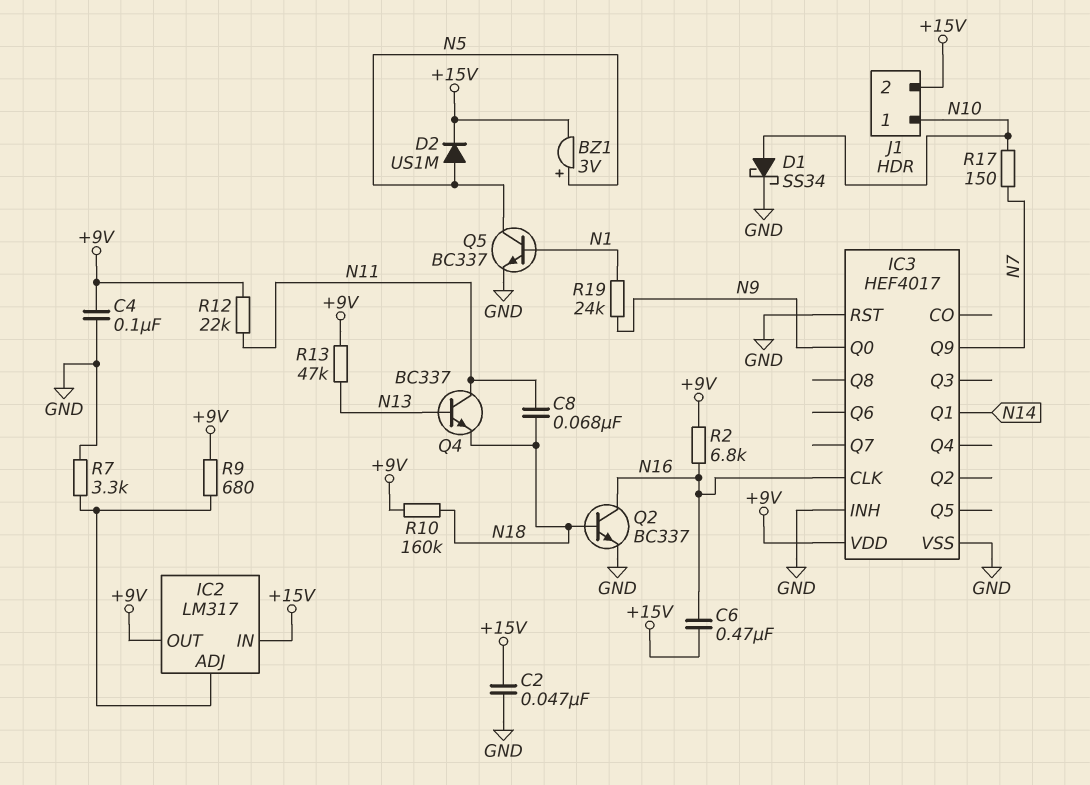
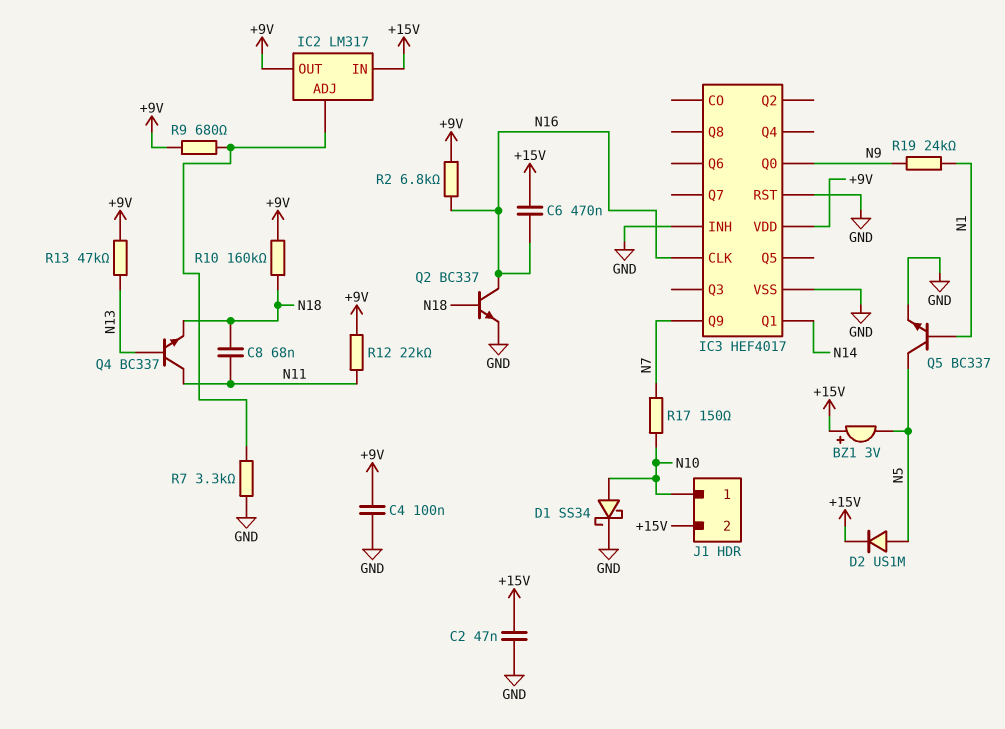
BZ1: buzzer 3V (plus N5, minus +15V) -> buzzer 3V (plus +15V, minus N5)

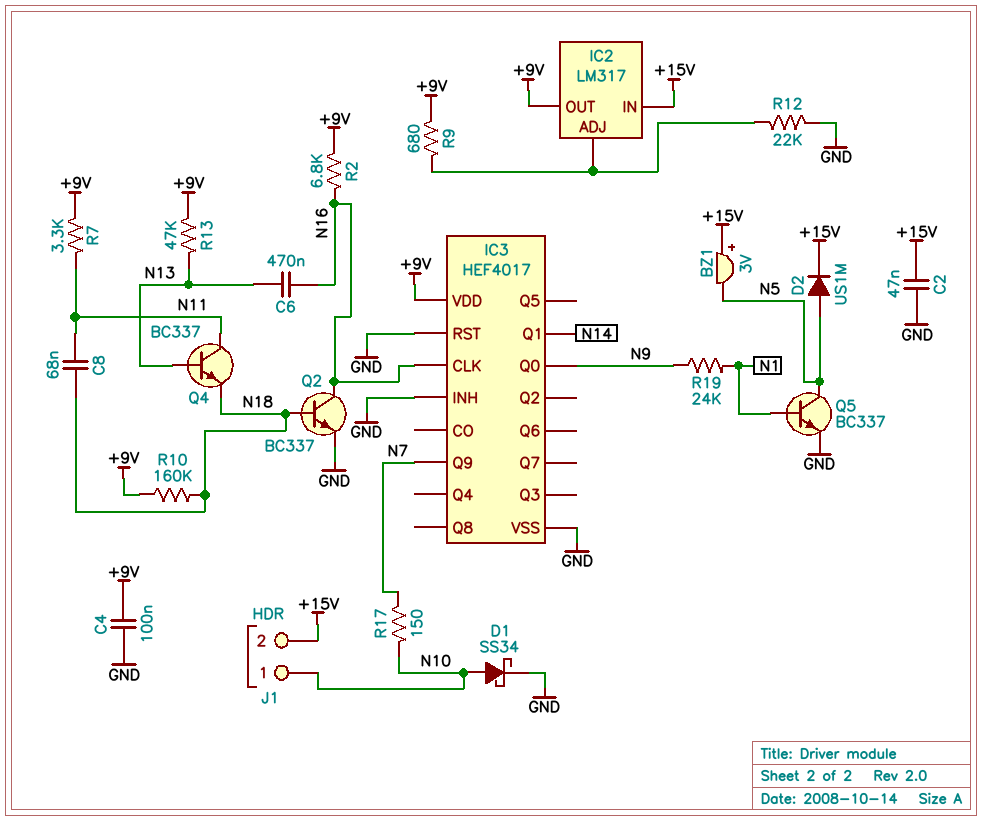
C6: 470nF (+15V, N16) -> 470nF (N13, N16)
R7: 3.3k (GND, IC2/ADJ) -> 3.3k (+9V, N11)
R12: 22k (+9V, N11) -> 22k (GND, IC2/ADJ)

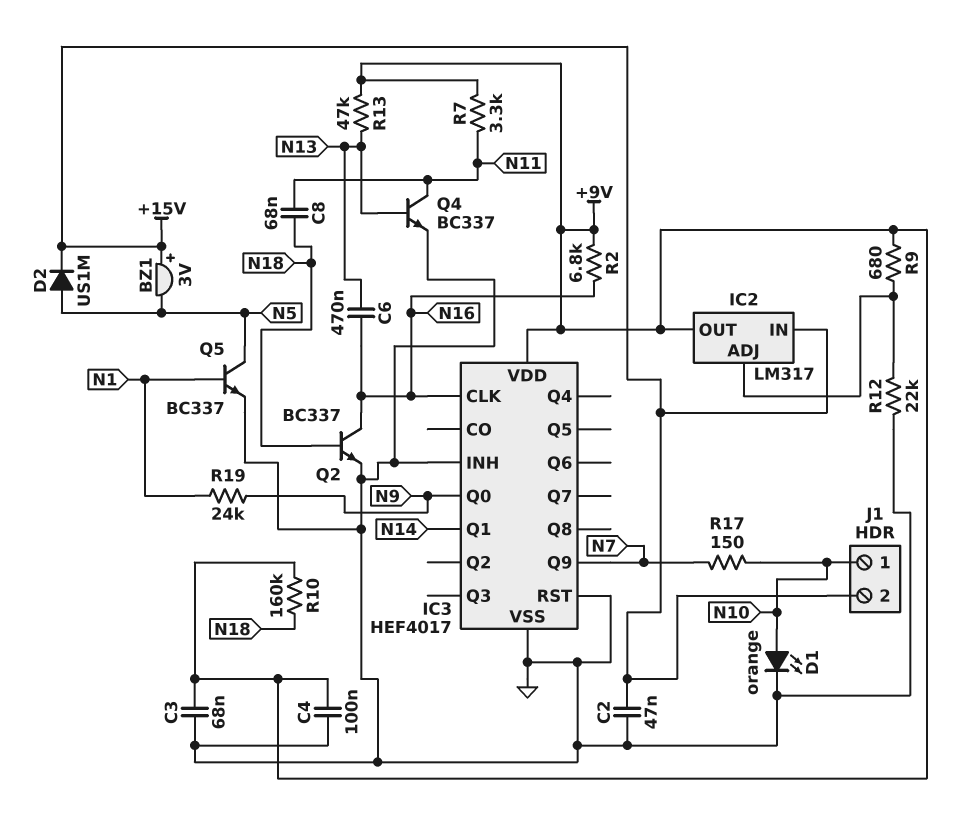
C3: none -> 68nF (+9V, GND)
D1: schottky SS34 (A N10, K GND) -> LED orange (A N10, K GND)
Q4: NPN BC337 (B N13, C N11, E N18) -> NPN BC337 (B N13, C N11, E GND)

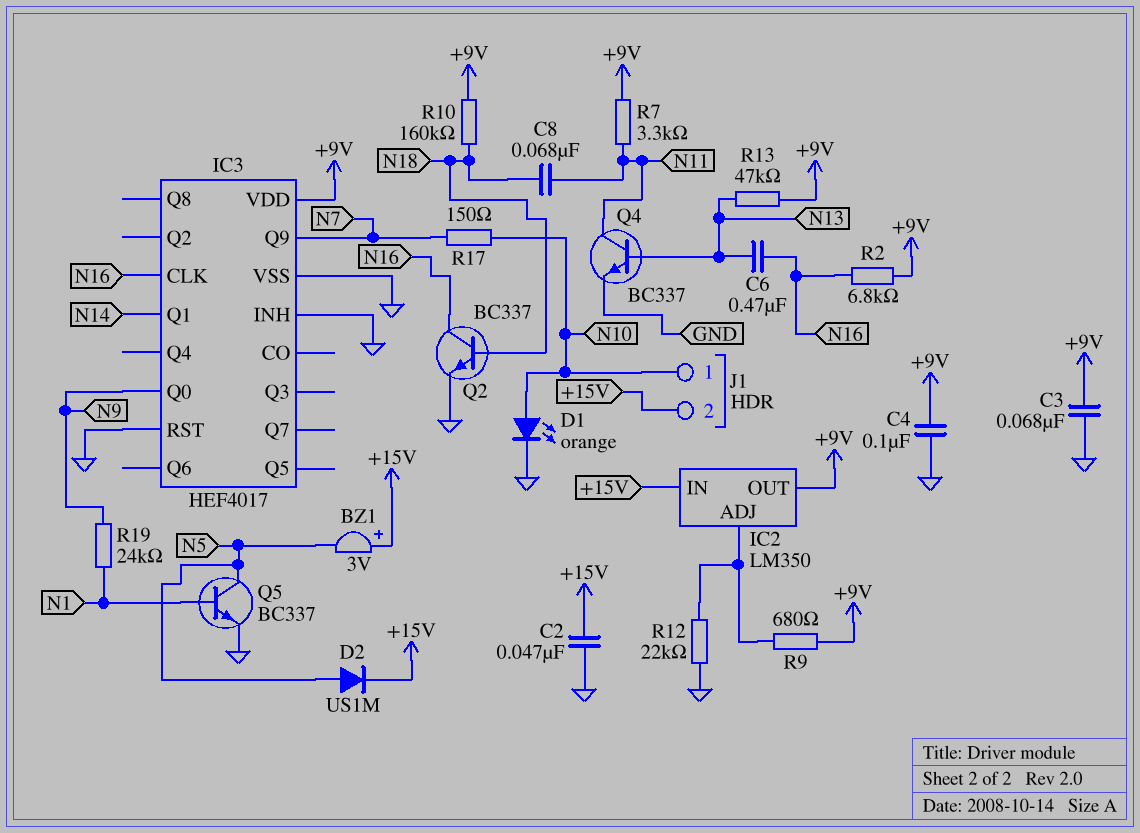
IC2: LM317 -> LM350

